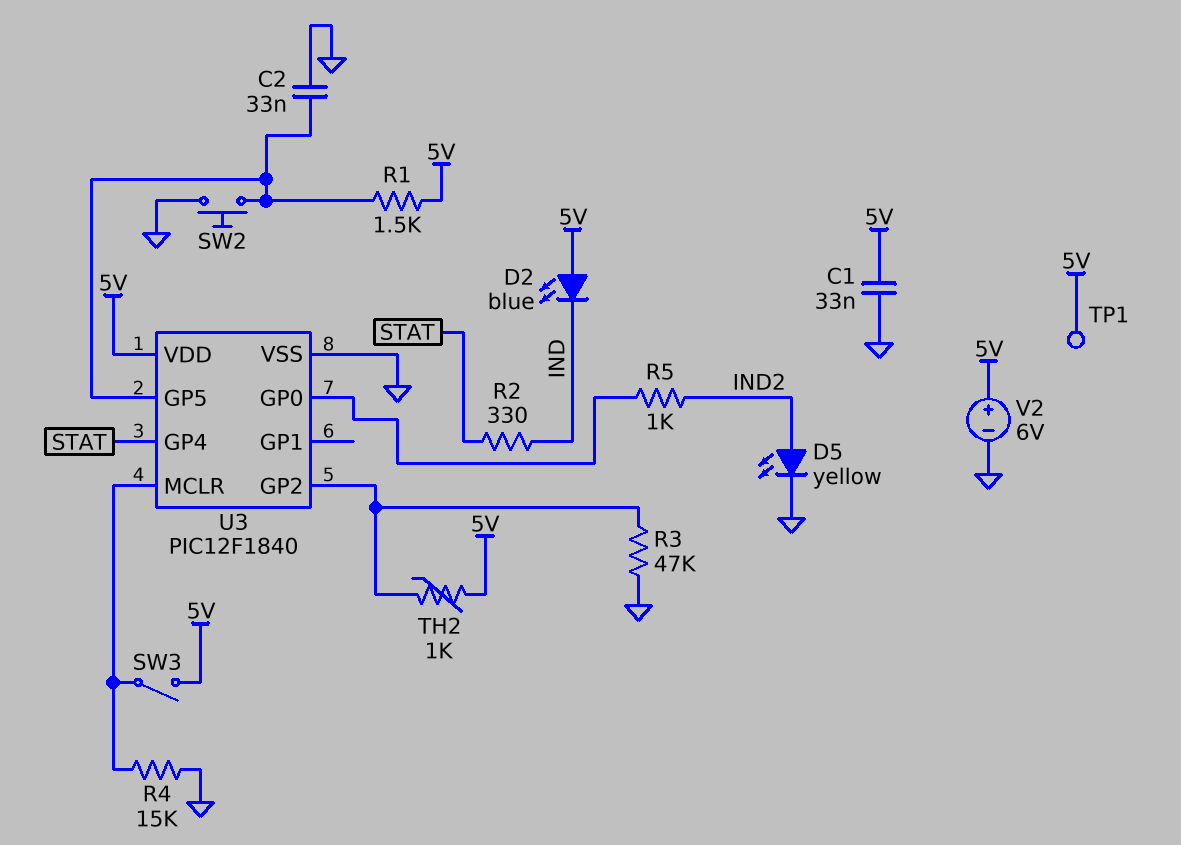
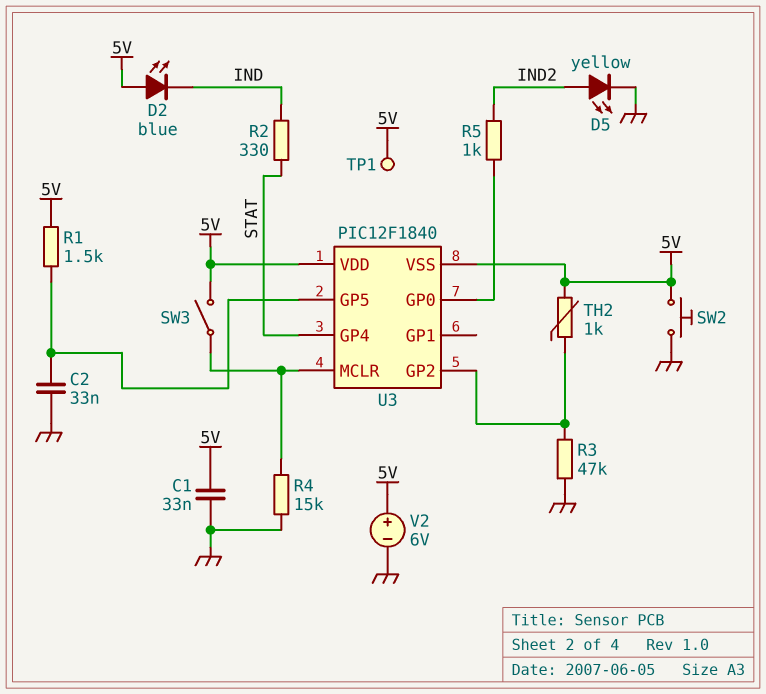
SW2: button (GND, U3/GP5) -> button (5V, GND)
U3 pin VSS: GND -> 5V

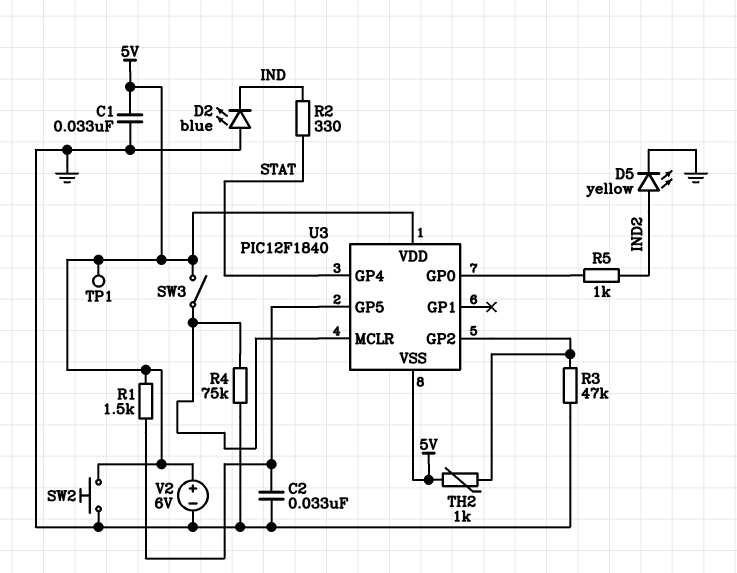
D2: LED blue (A 5V, K IND) -> LED blue (A GND, K IND)
R4: 15k (GND, U3/MCLR) -> 75k (GND, U3/MCLR)

